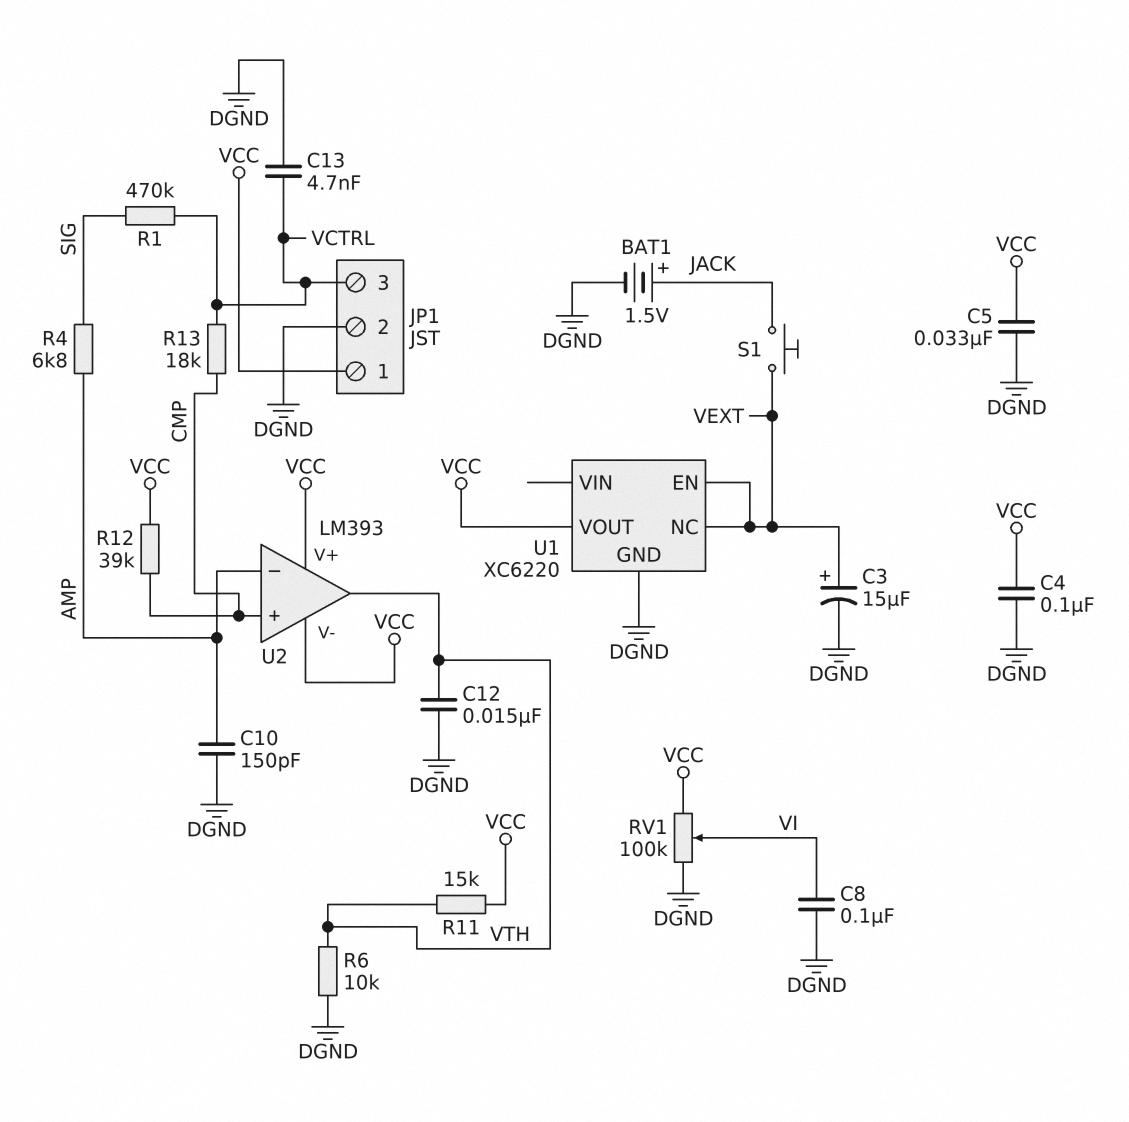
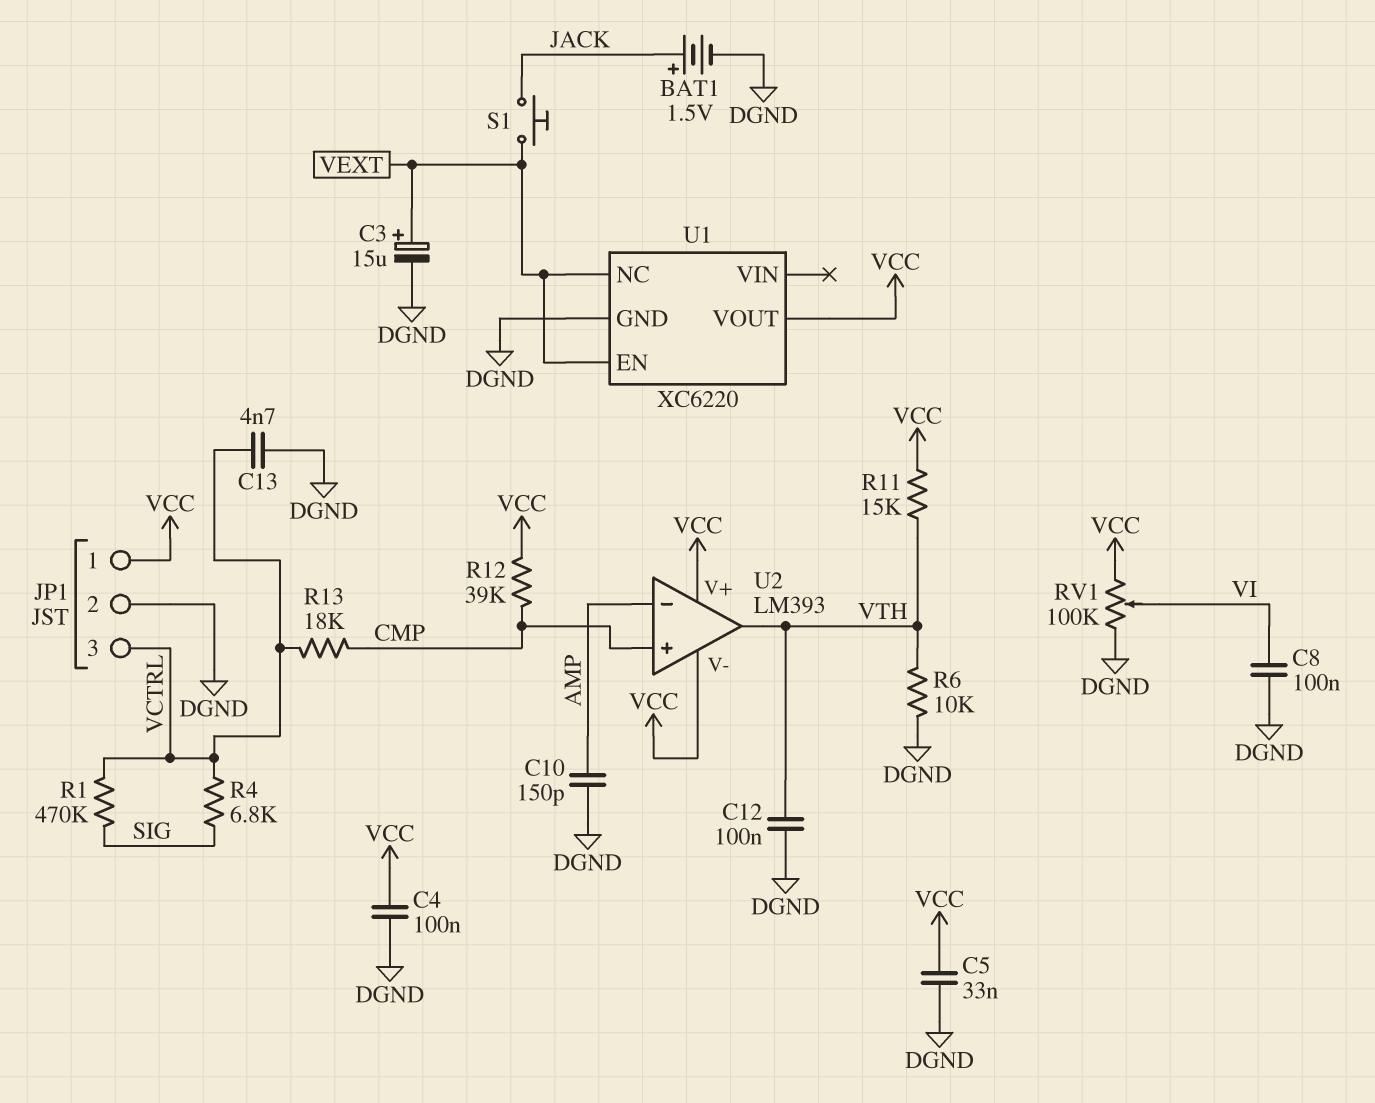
C12: 15nF (DGND, VTH) -> 100nF (DGND, VTH)
R4: 6.8k (AMP, SIG) -> 6.8k (SIG, VCTRL)

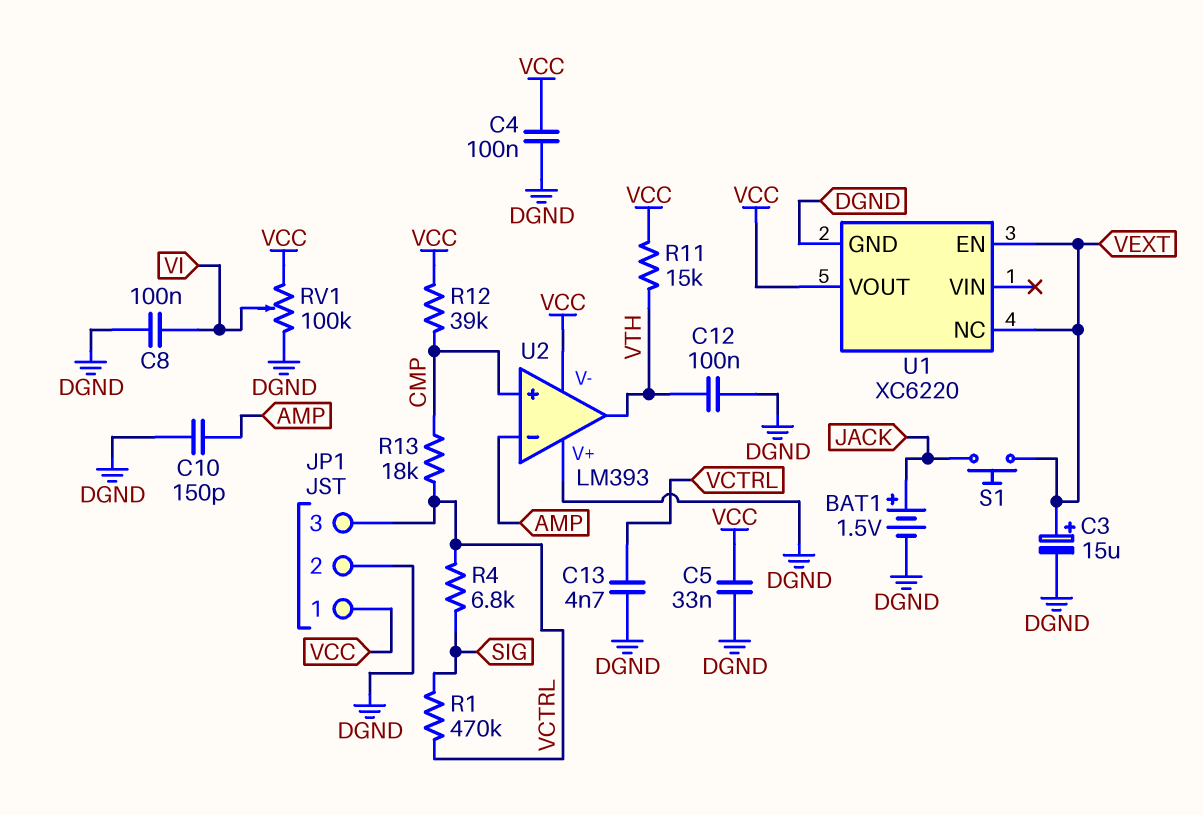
R6: 10k (DGND, VTH) -> none
U2 pin V+: VCC -> DGND

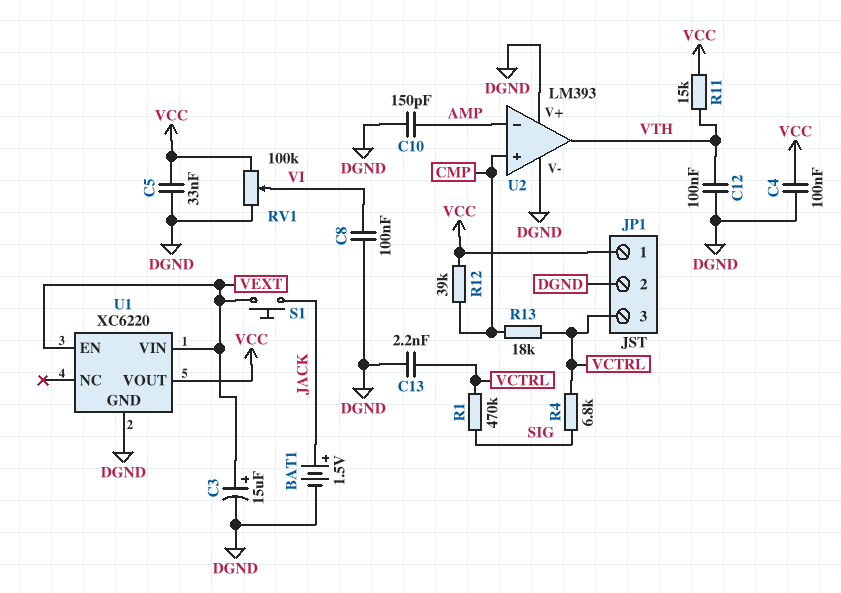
C13: 4.7nF (DGND, VCTRL) -> 2.2nF (DGND, VCTRL)
U1 pin NC: VEXT -> none
U1 pin VIN: none -> VEXT
U2 pin V-: VCC -> DGND

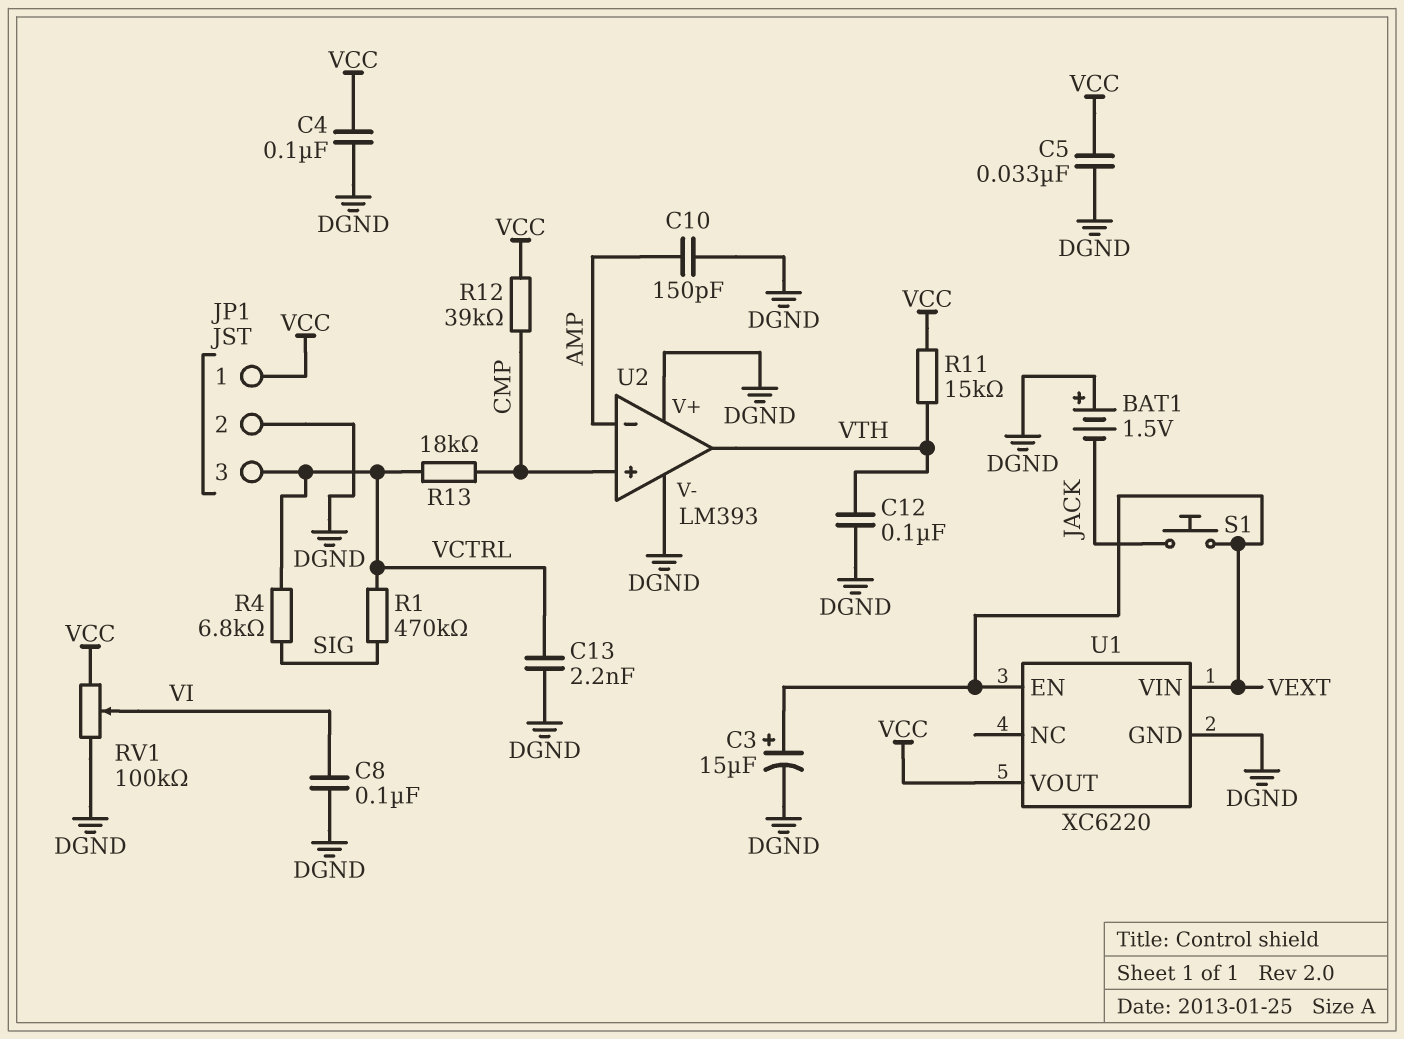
BAT1: 1.5V (plus JACK, minus DGND) -> 1.5V (plus DGND, minus JACK)

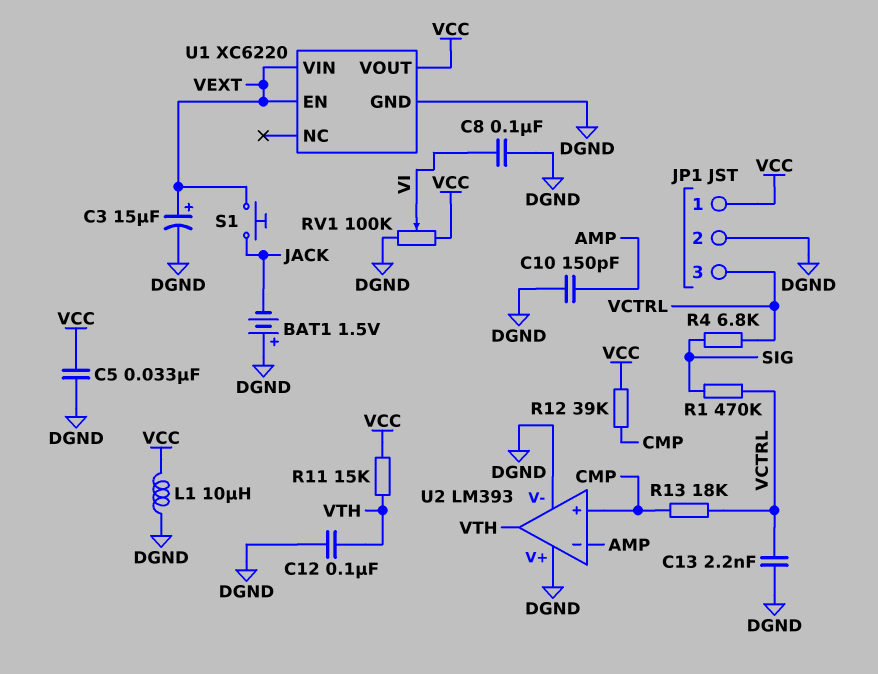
C4: 100nF (DGND, VCC) -> none
L1: none -> 10uH (DGND, VCC)

